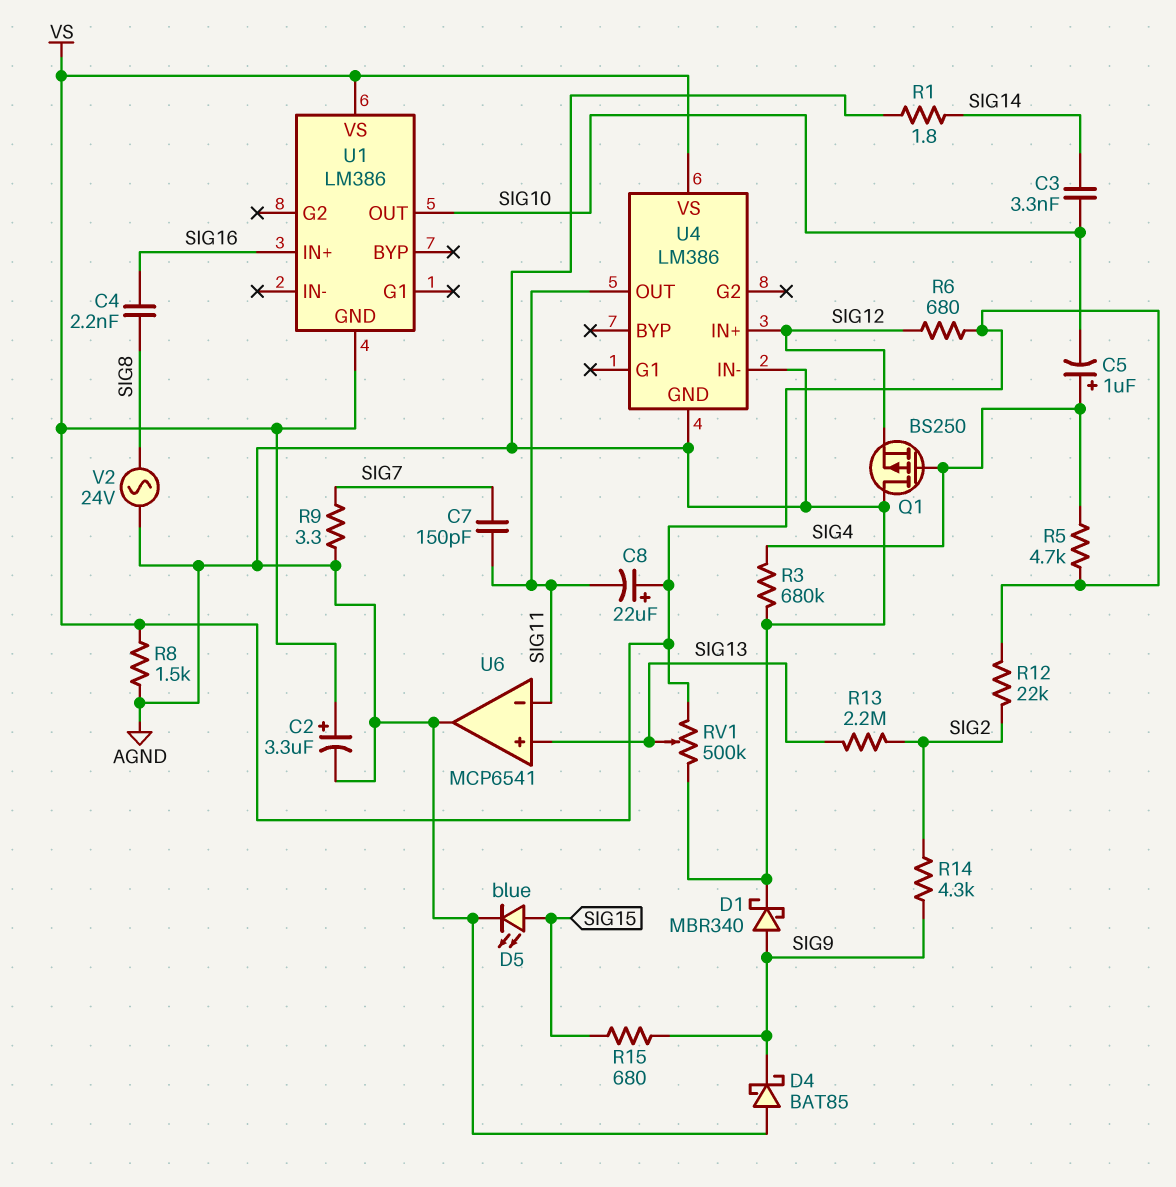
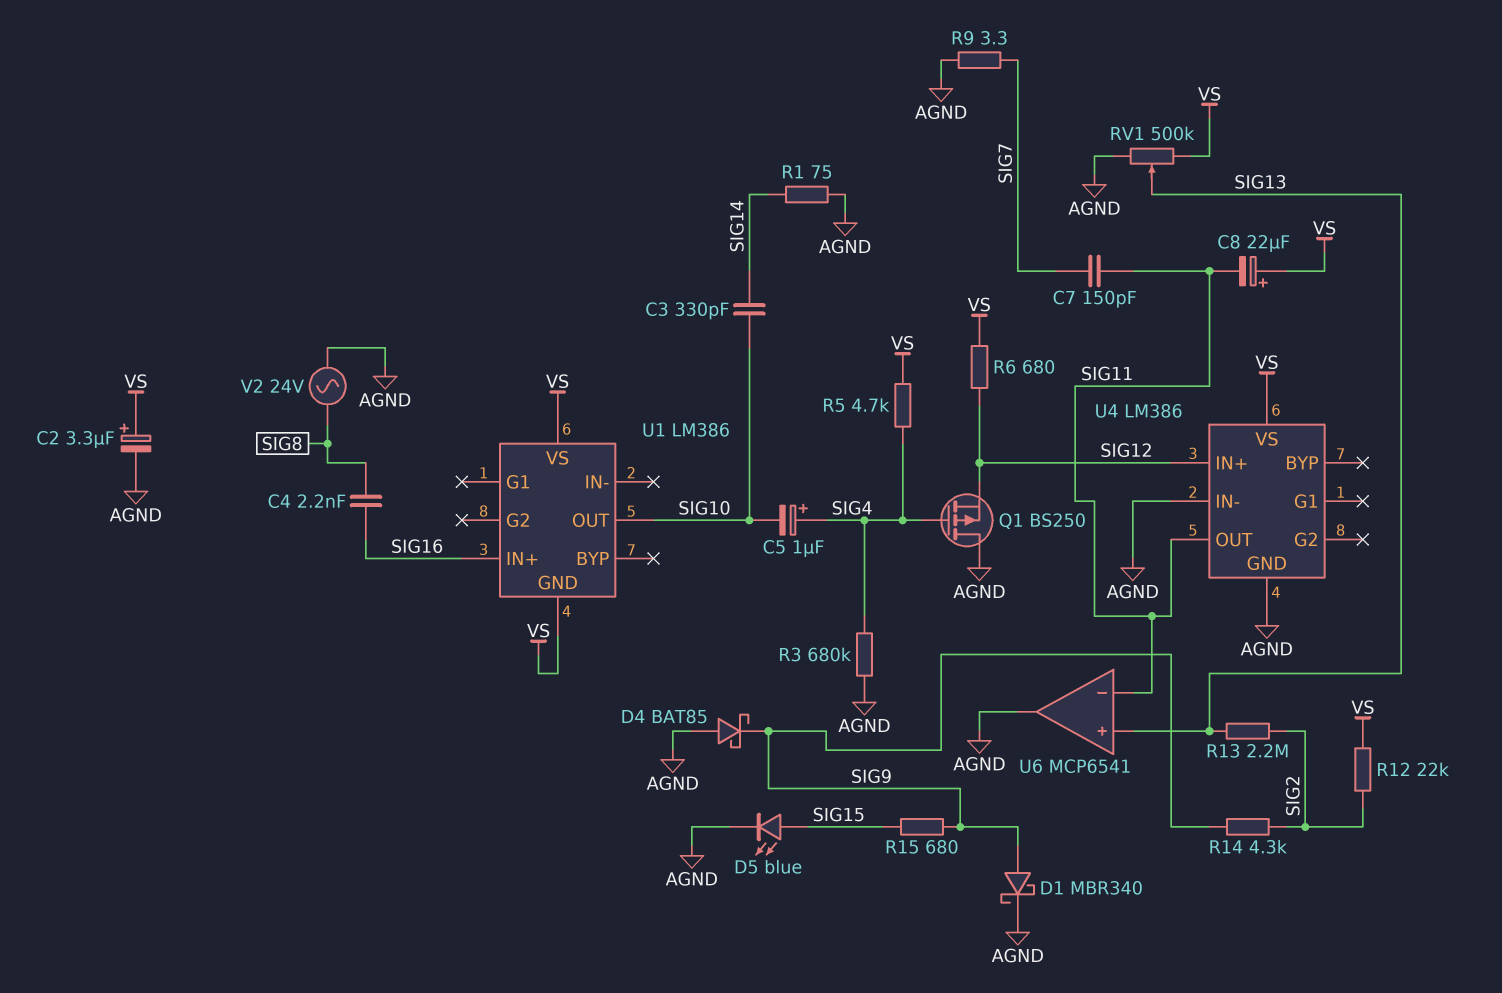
C3: 3.3nF (SIG10, SIG14) -> 330pF (SIG10, SIG14)
R1: 1.8 (AGND, SIG14) -> 75 (AGND, SIG14)
R8: 1.5k (AGND, VS) -> none

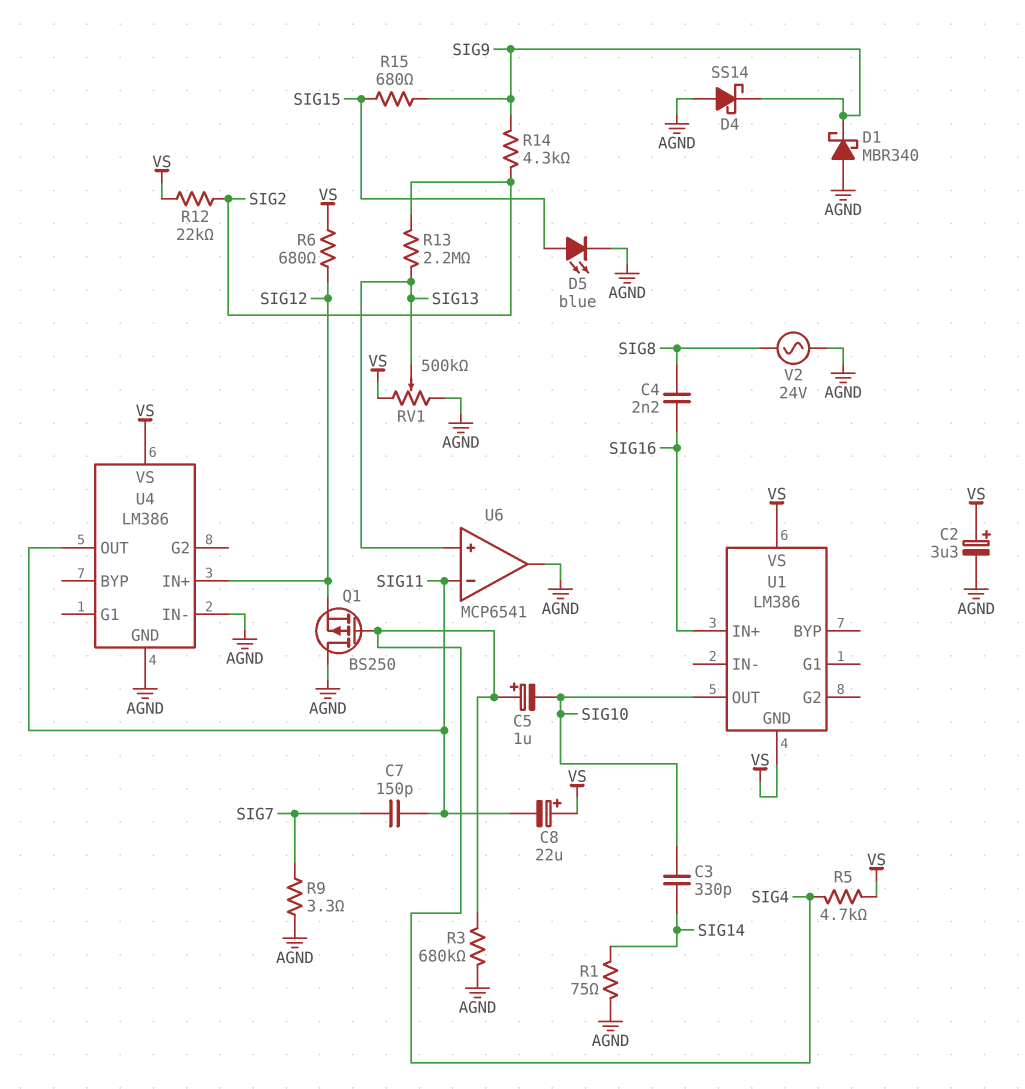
D1: schottky MBR340 (A SIG9, K AGND) -> schottky MBR340 (A AGND, K SIG9)
D4: schottky BAT85 (A AGND, K SIG9) -> schottky SS14 (A AGND, K SIG9)

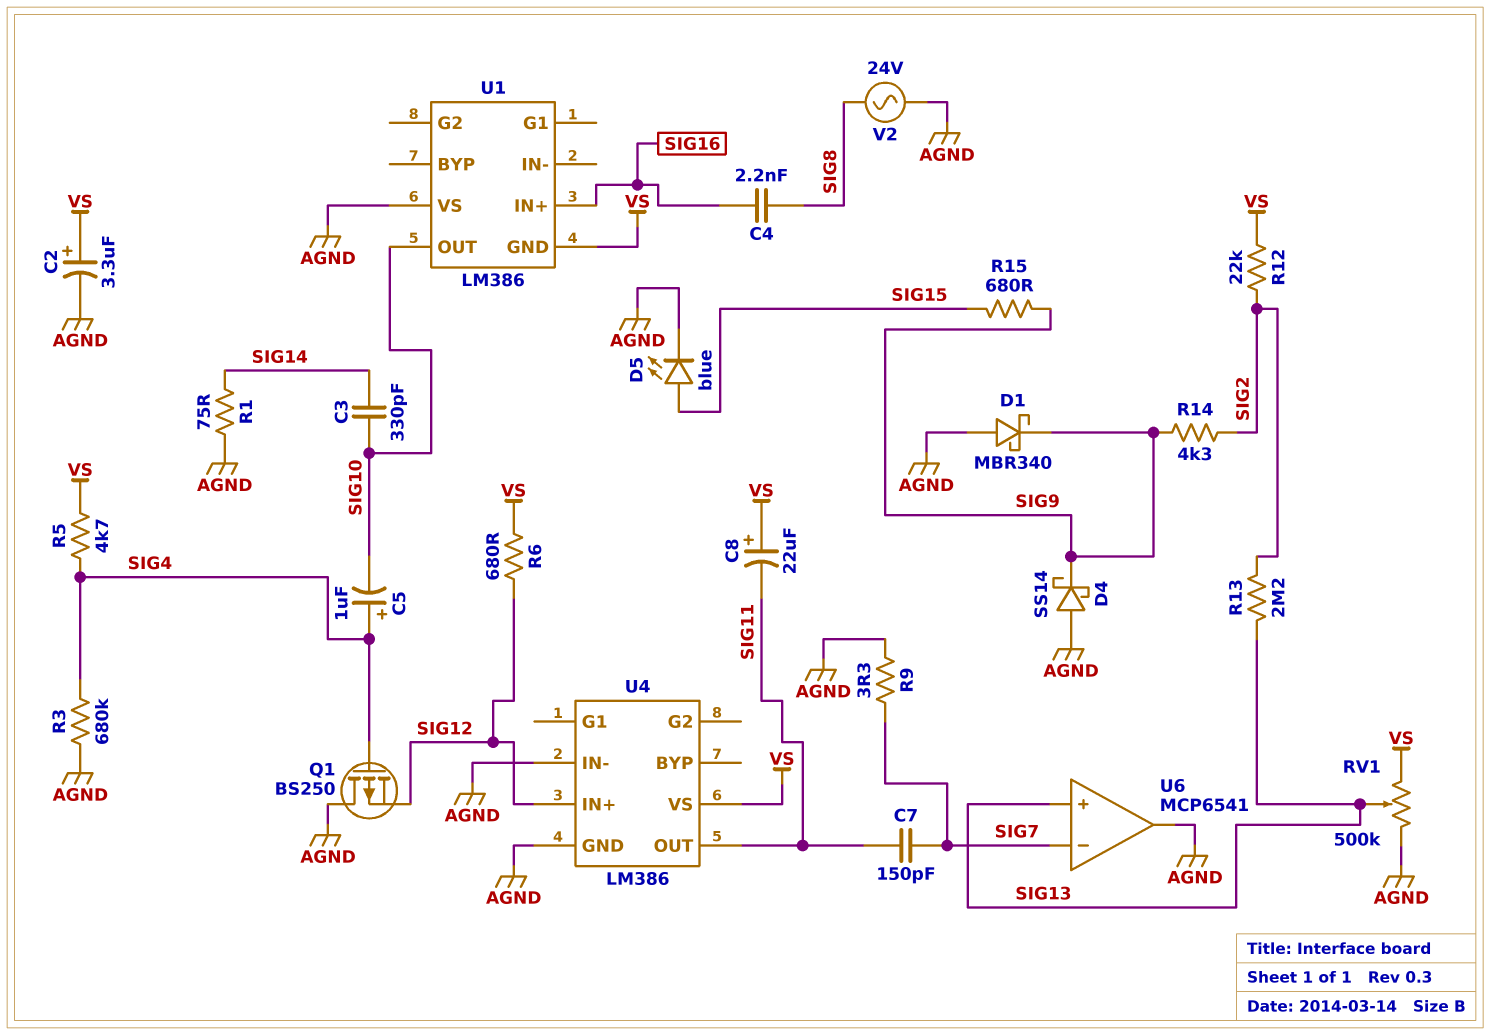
U1 pin VS: VS -> AGND
U6 pin in-: SIG11 -> SIG7

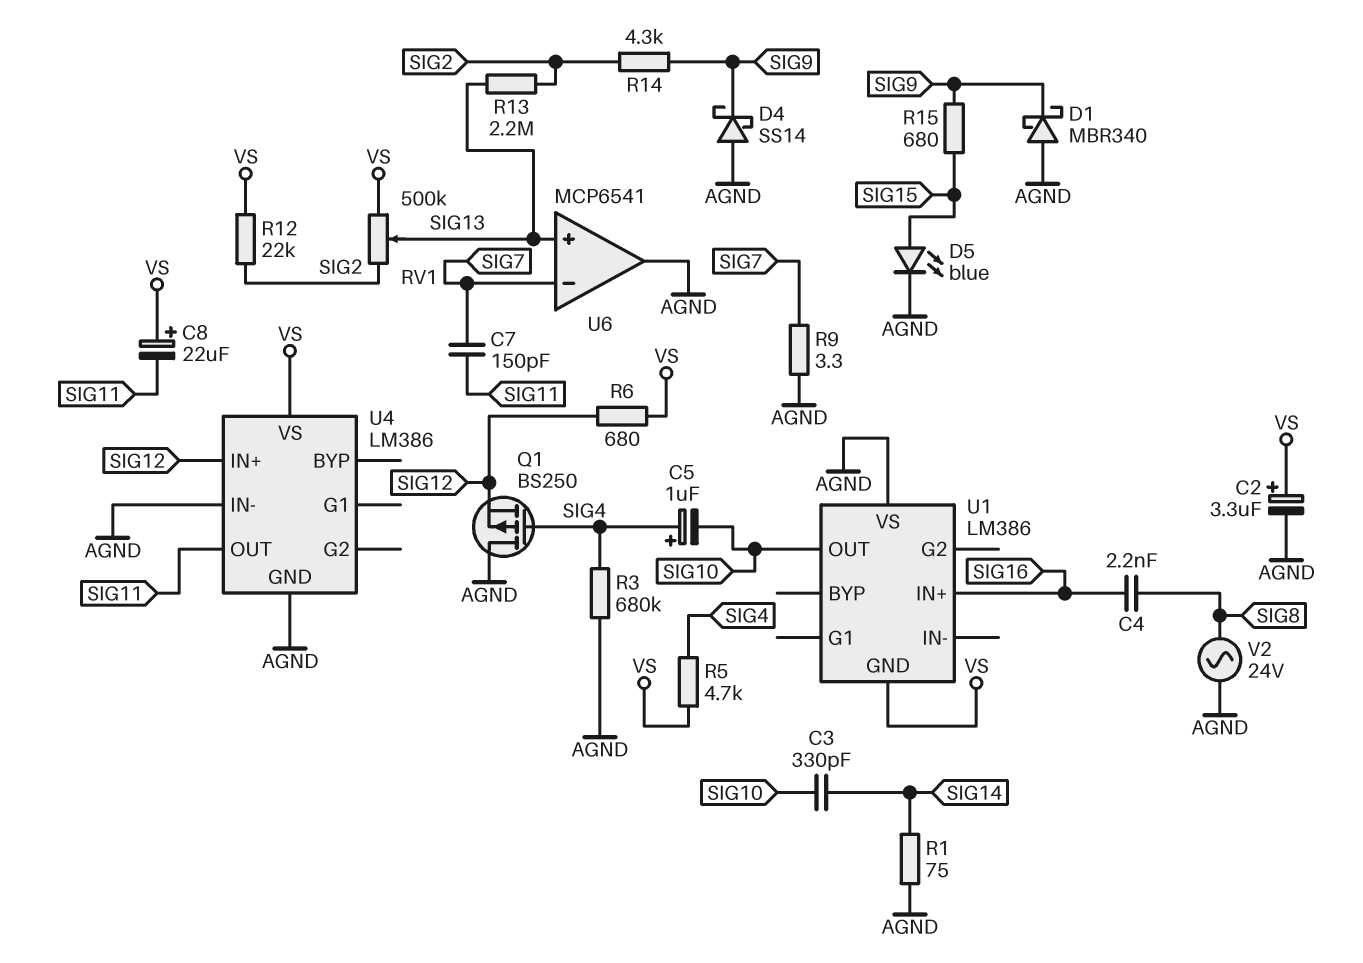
RV1: 500k (AGND, VS, wiper SIG13) -> 500k (SIG2, VS, wiper SIG13)

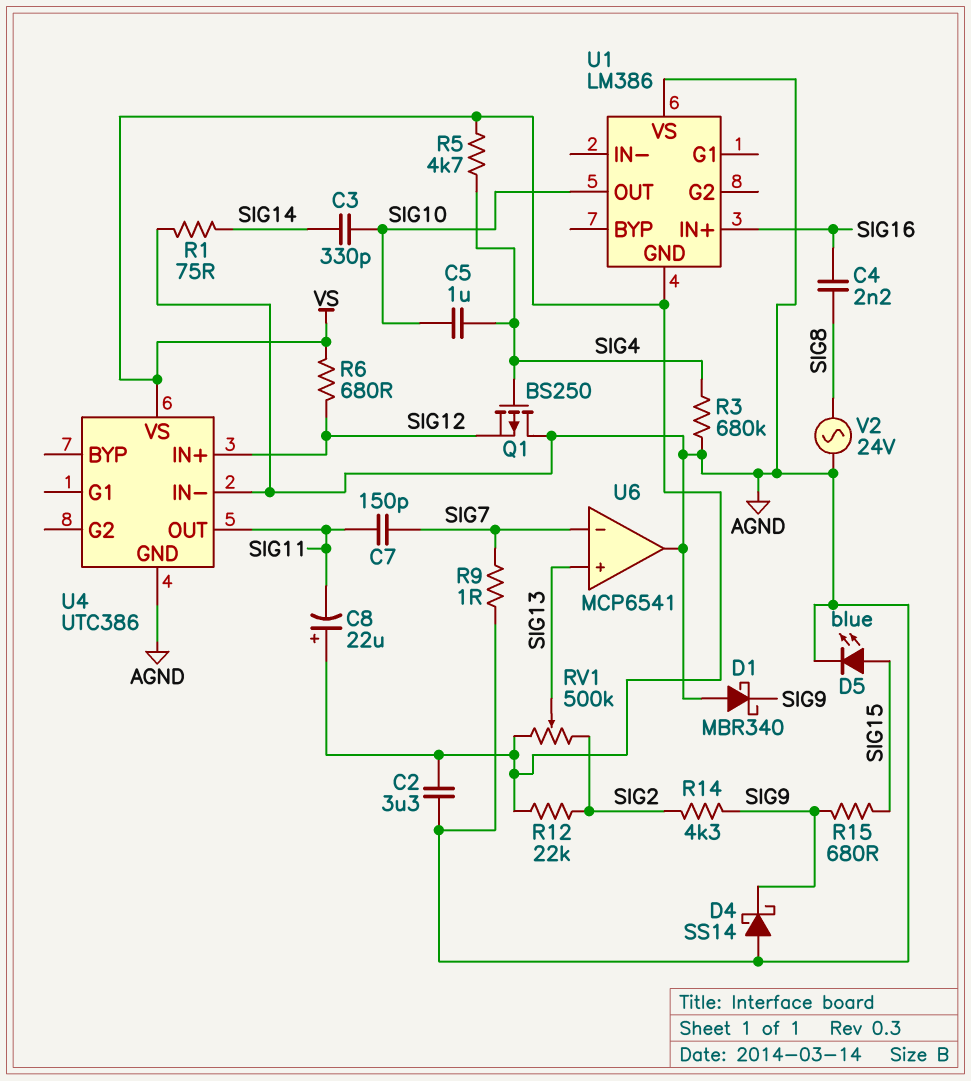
C2: 3.3uF (plus VS, minus AGND) -> 3.3uF (AGND, VS)
C5: 1uF (plus SIG4, minus SIG10) -> 1uF (SIG4, SIG10)
R9: 3.3 (AGND, SIG7) -> 1 (AGND, SIG7)
R13: 2.2M (SIG2, SIG13) -> none
U4: LM386 -> UTC386

